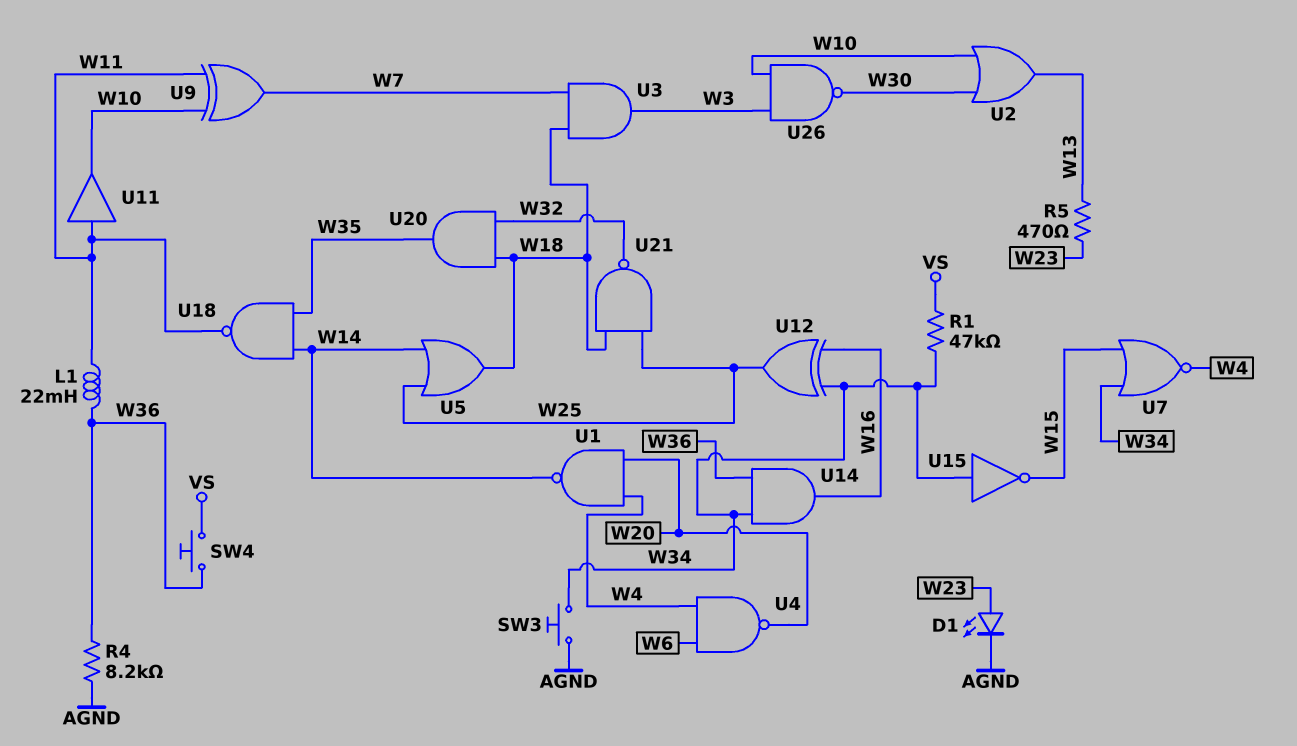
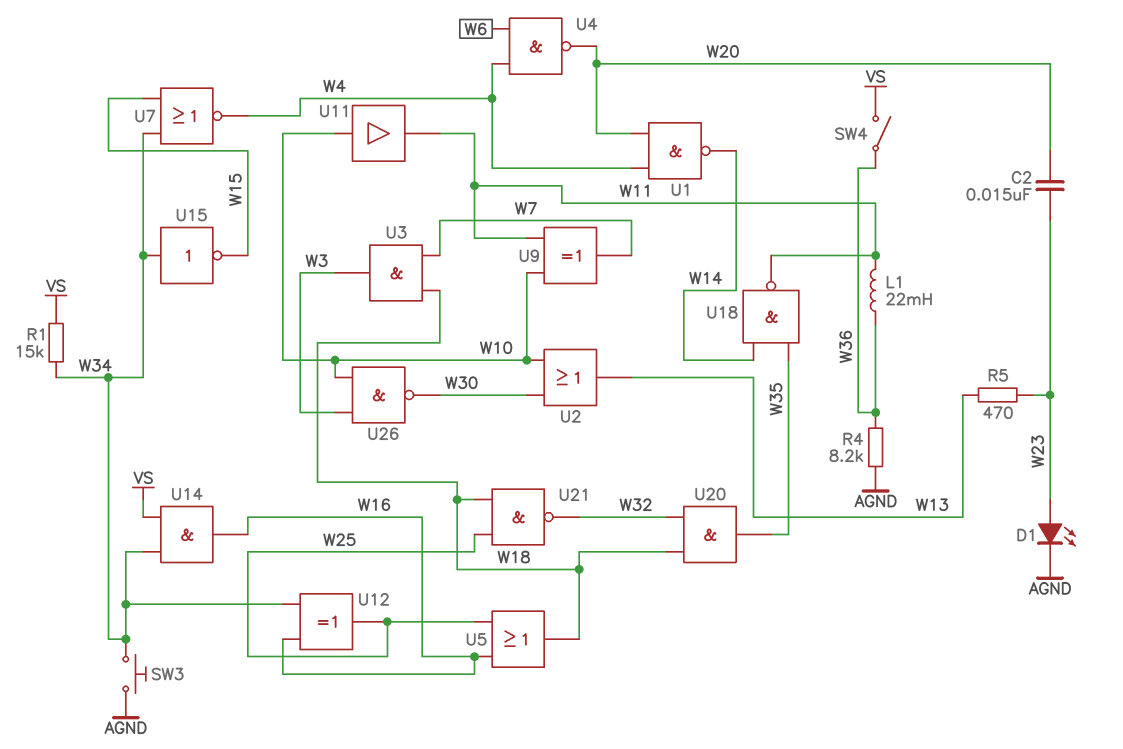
C2: none -> 15nF (W20, W23)
R1: 47k (VS, W34) -> 15k (VS, W34)
SW4: button (VS, W36) -> switch (VS, W36)
U5: OR (in W14, in W25, out W18) -> OR (in W16, in W25, out W18)
U11: buffer (in W11, out W10) -> buffer (in W10, out W11)
U14: AND (in W34, in W36, out W16) -> AND (in VS, in W34, out W16)

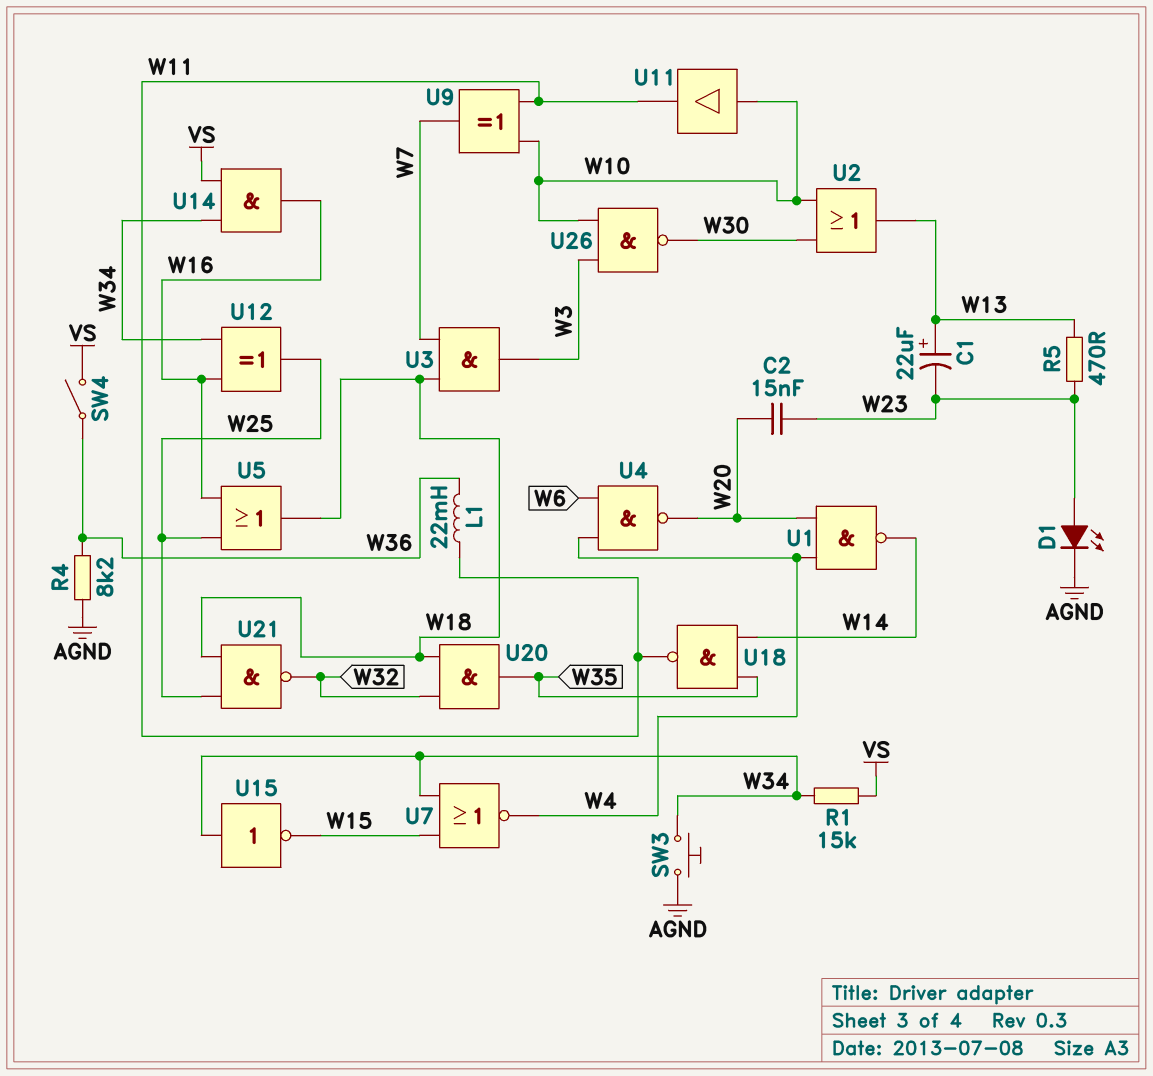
C1: none -> 22uF (plus W13, minus W23)

